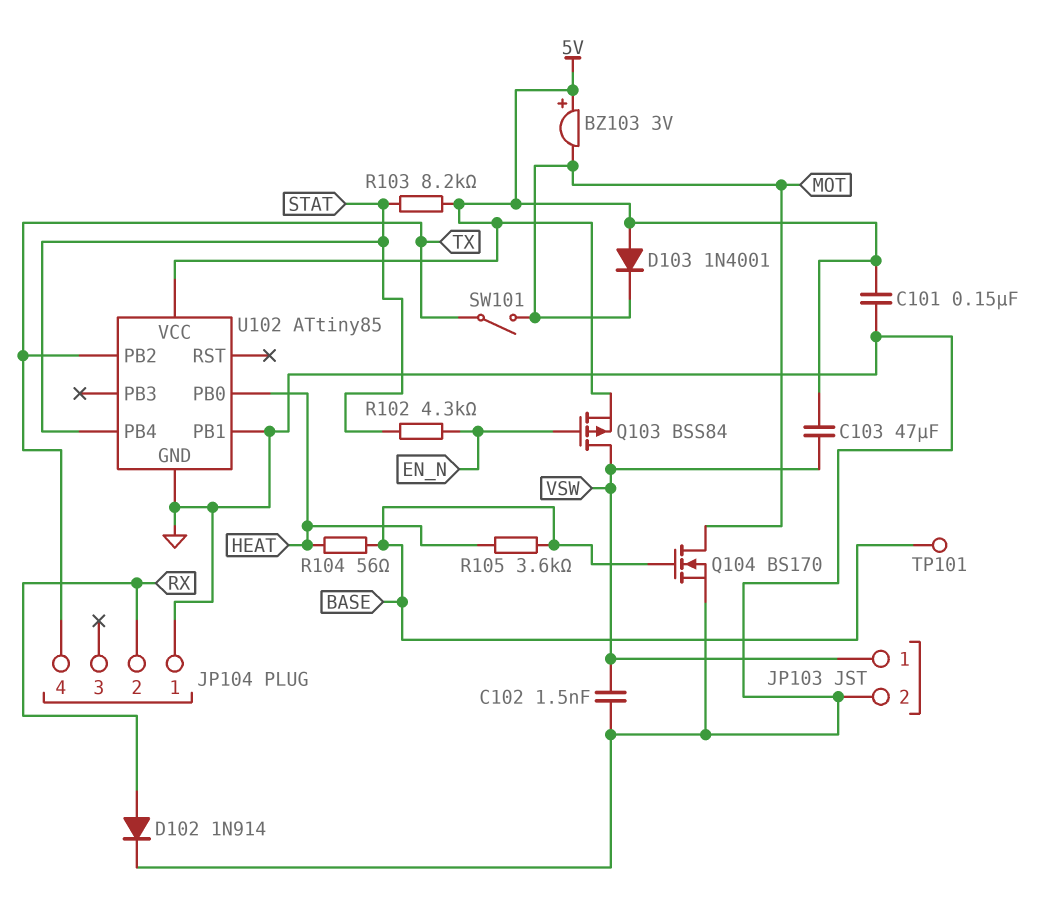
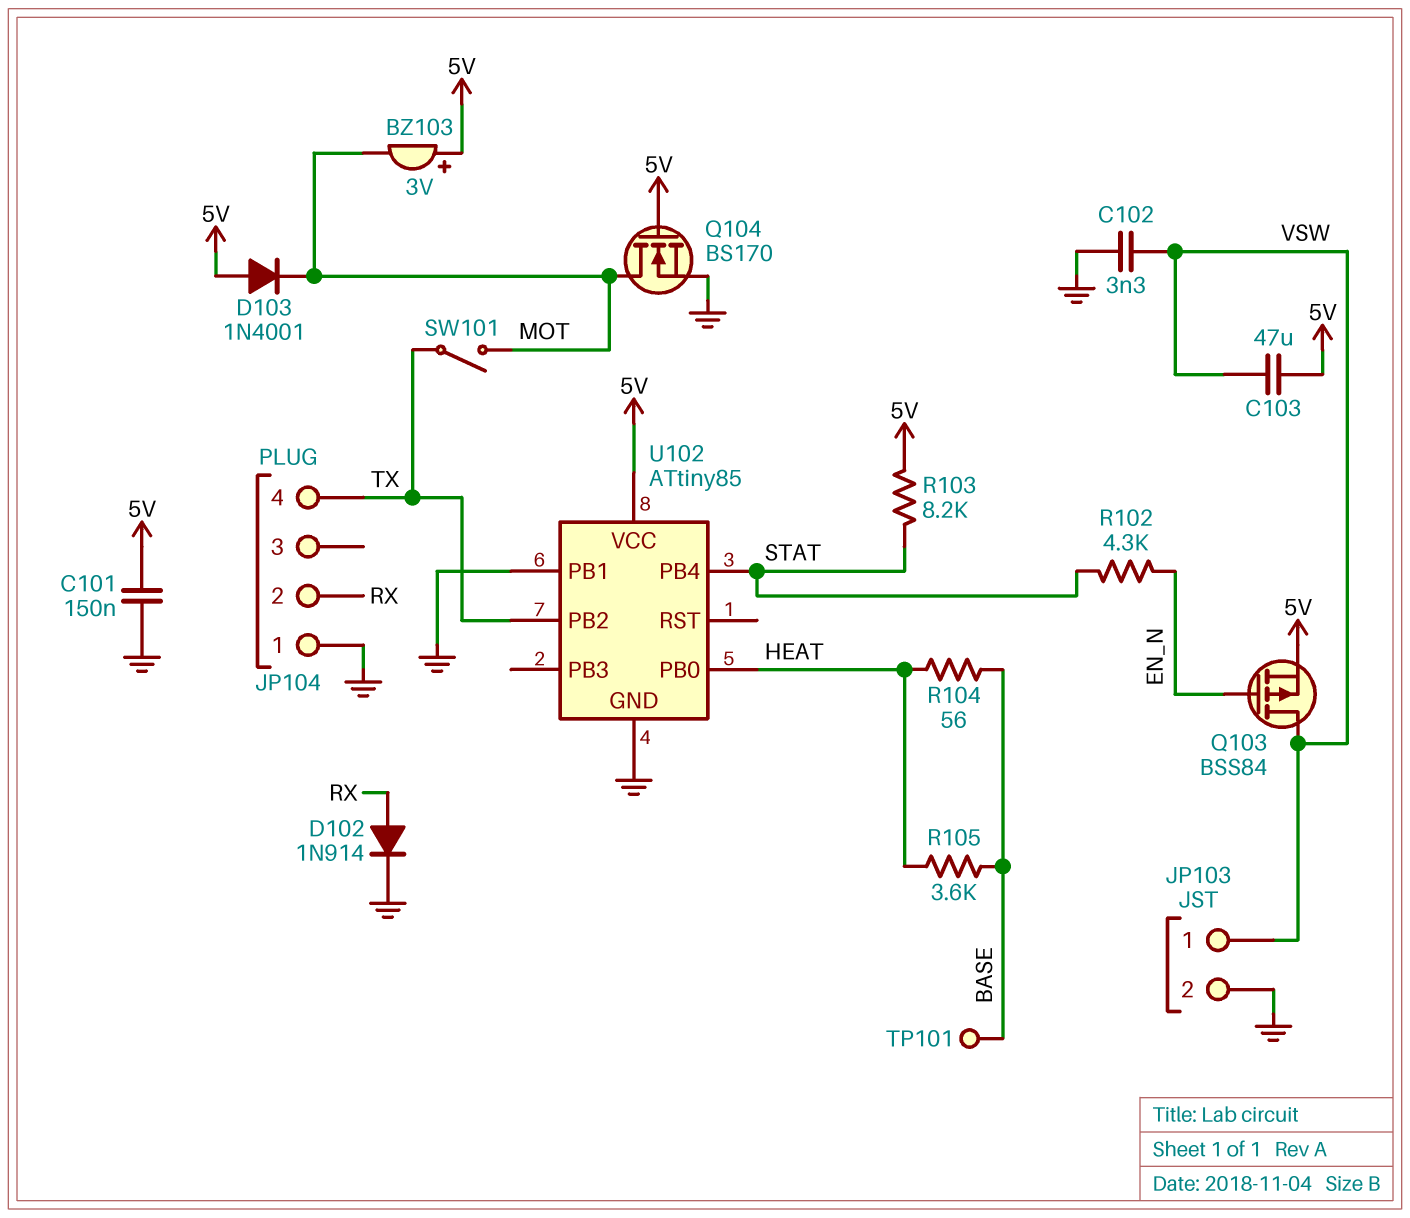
C102: 1.5nF (GND, VSW) -> 3.3nF (GND, VSW)
Q104: NMOS BS170 (G BASE, D MOT, S GND) -> NMOS BS170 (G 5V, D MOT, S GND)

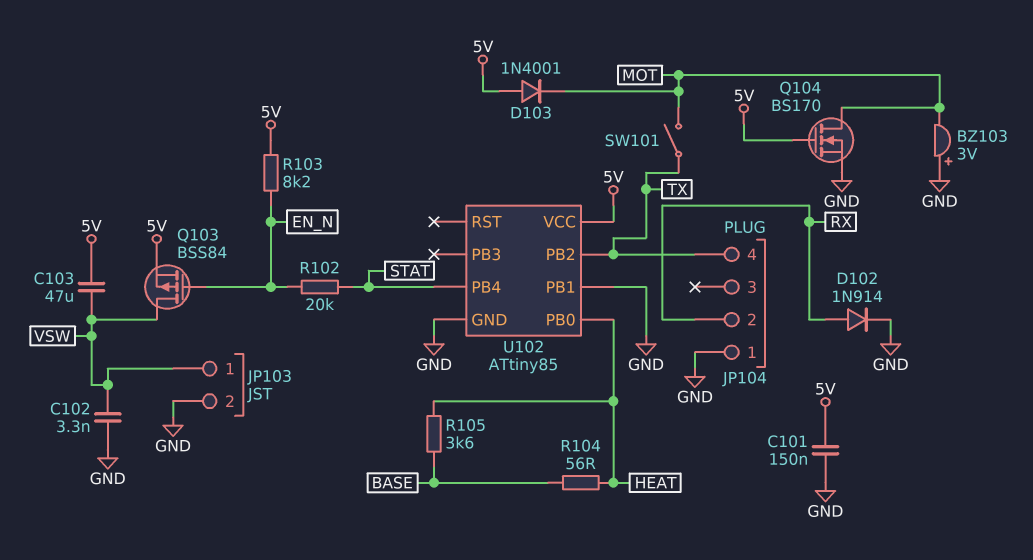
BZ103: buzzer 3V (plus 5V, minus MOT) -> buzzer 3V (plus GND, minus MOT)
R102: 4.3k (EN_N, STAT) -> 20k (EN_N, STAT)
R103: 8.2k (5V, STAT) -> 8.2k (5V, EN_N)
TP101: test point (BASE) -> none

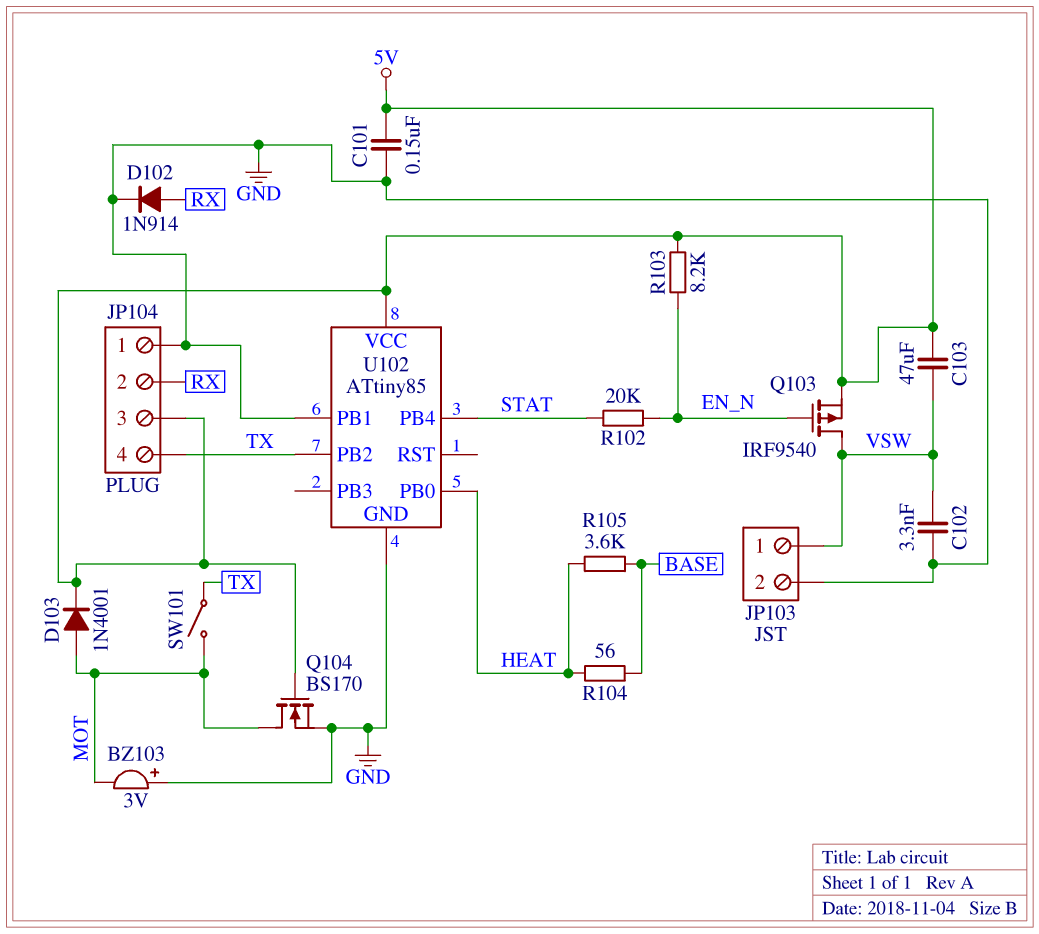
D103: diode 1N4001 (A 5V, K MOT) -> diode 1N4001 (A MOT, K 5V)
JP104 pin 3: none -> 5V
Q103: PMOS BSS84 (G EN_N, D VSW, S 5V) -> PMOS IRF9540 (G EN_N, D VSW, S 5V)

